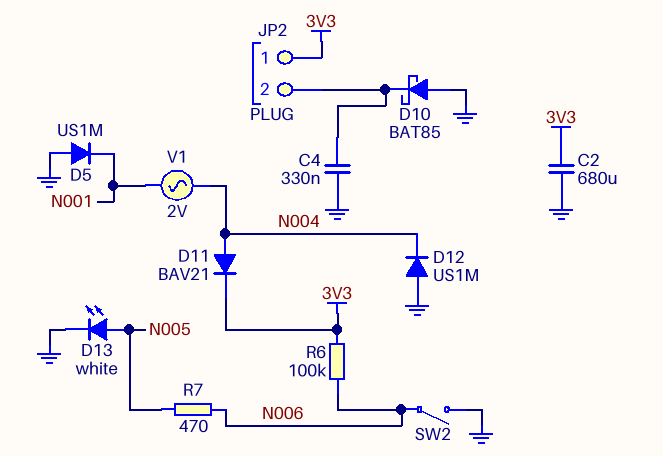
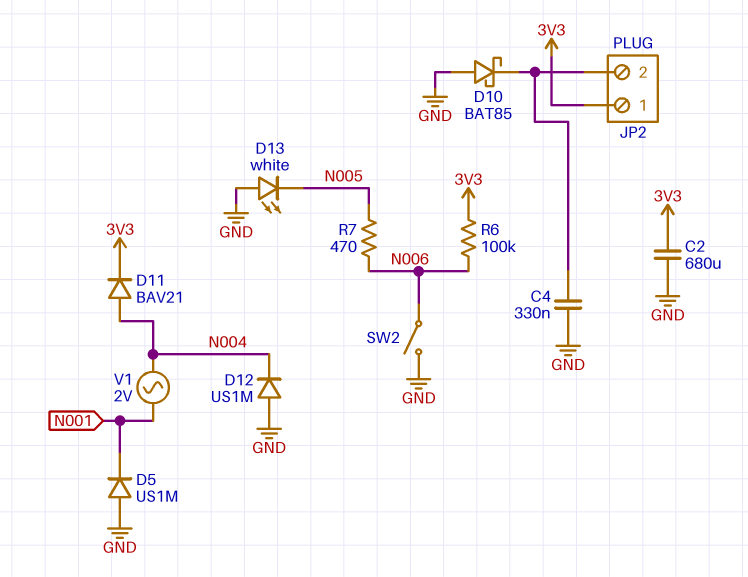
D13: LED white (A N005, K GND) -> LED white (A GND, K N005)

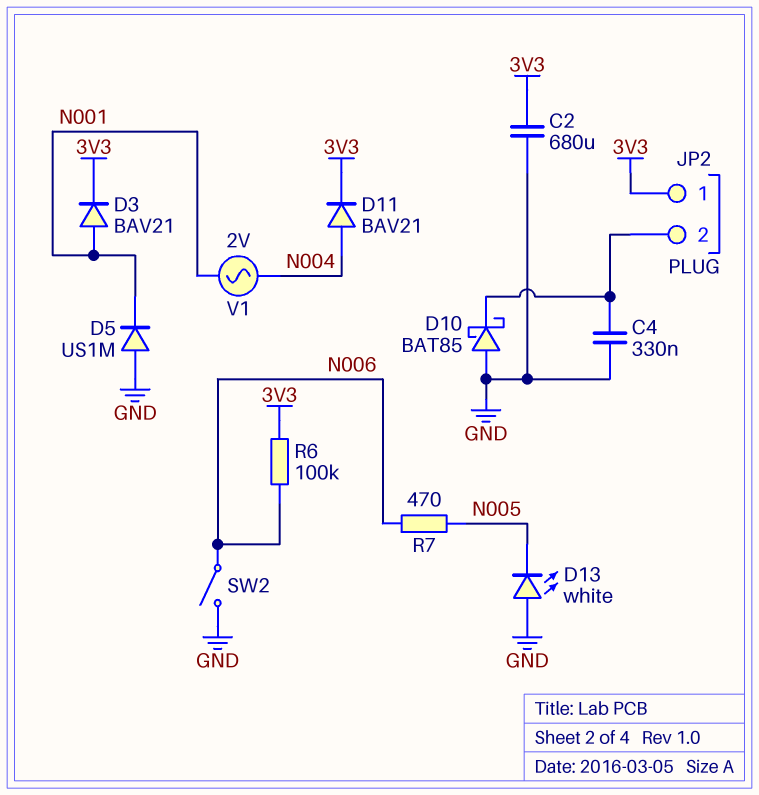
D3: none -> diode BAV21 (A N001, K 3V3)
D12: diode US1M (A GND, K N004) -> none

